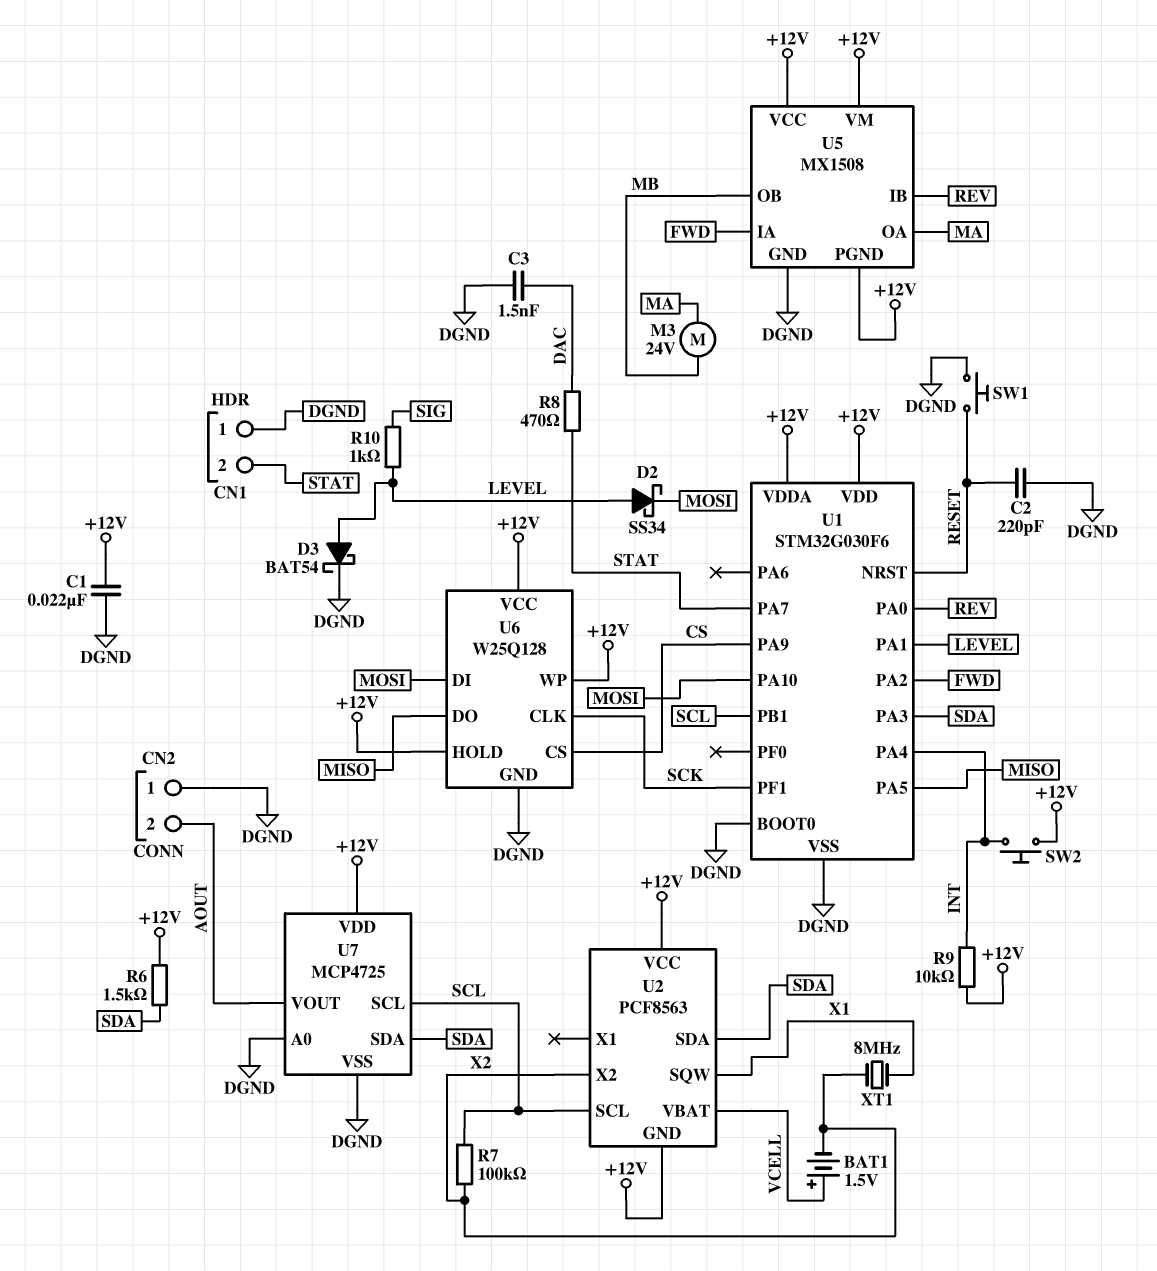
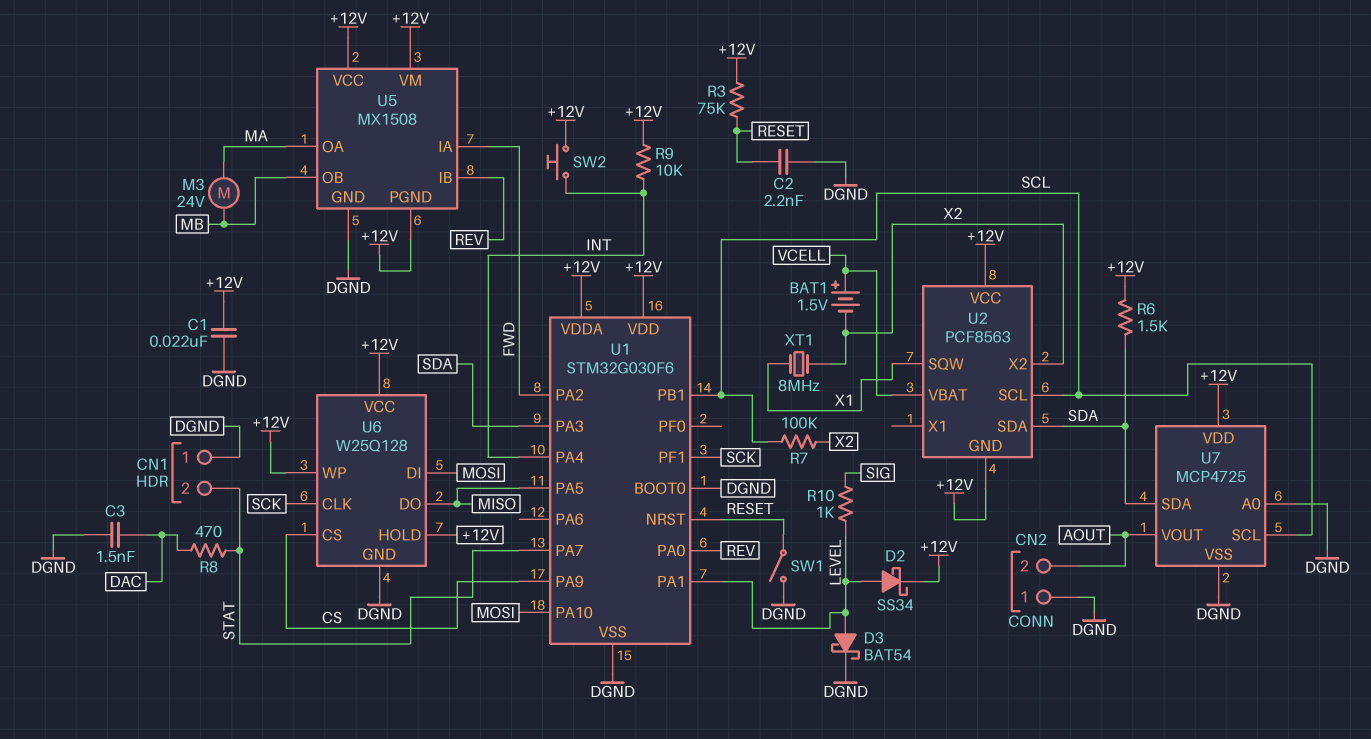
C2: 220pF (DGND, RESET) -> 2.2nF (DGND, RESET)
D2: schottky SS34 (A LEVEL, K MOSI) -> schottky SS34 (A LEVEL, K +12V)
R3: none -> 75k (+12V, RESET)
SW1: button (DGND, RESET) -> switch (DGND, RESET)

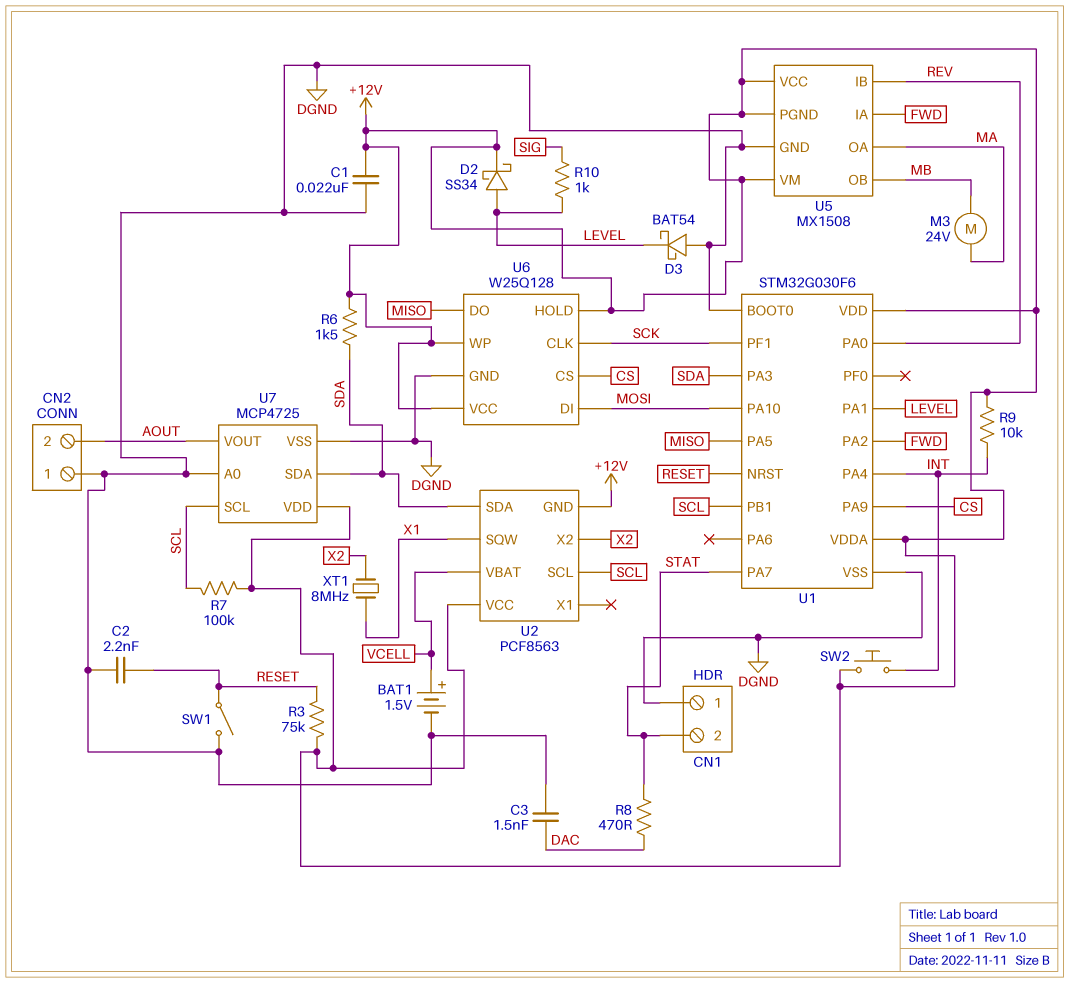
BAT1: 1.5V (plus VCELL, minus X2) -> 1.5V (plus VCELL, minus DGND)
D3: schottky BAT54 (A LEVEL, K DGND) -> schottky BAT54 (A DGND, K LEVEL)
R7: 100k (SCL, X2) -> 100k (+12V, SCL)

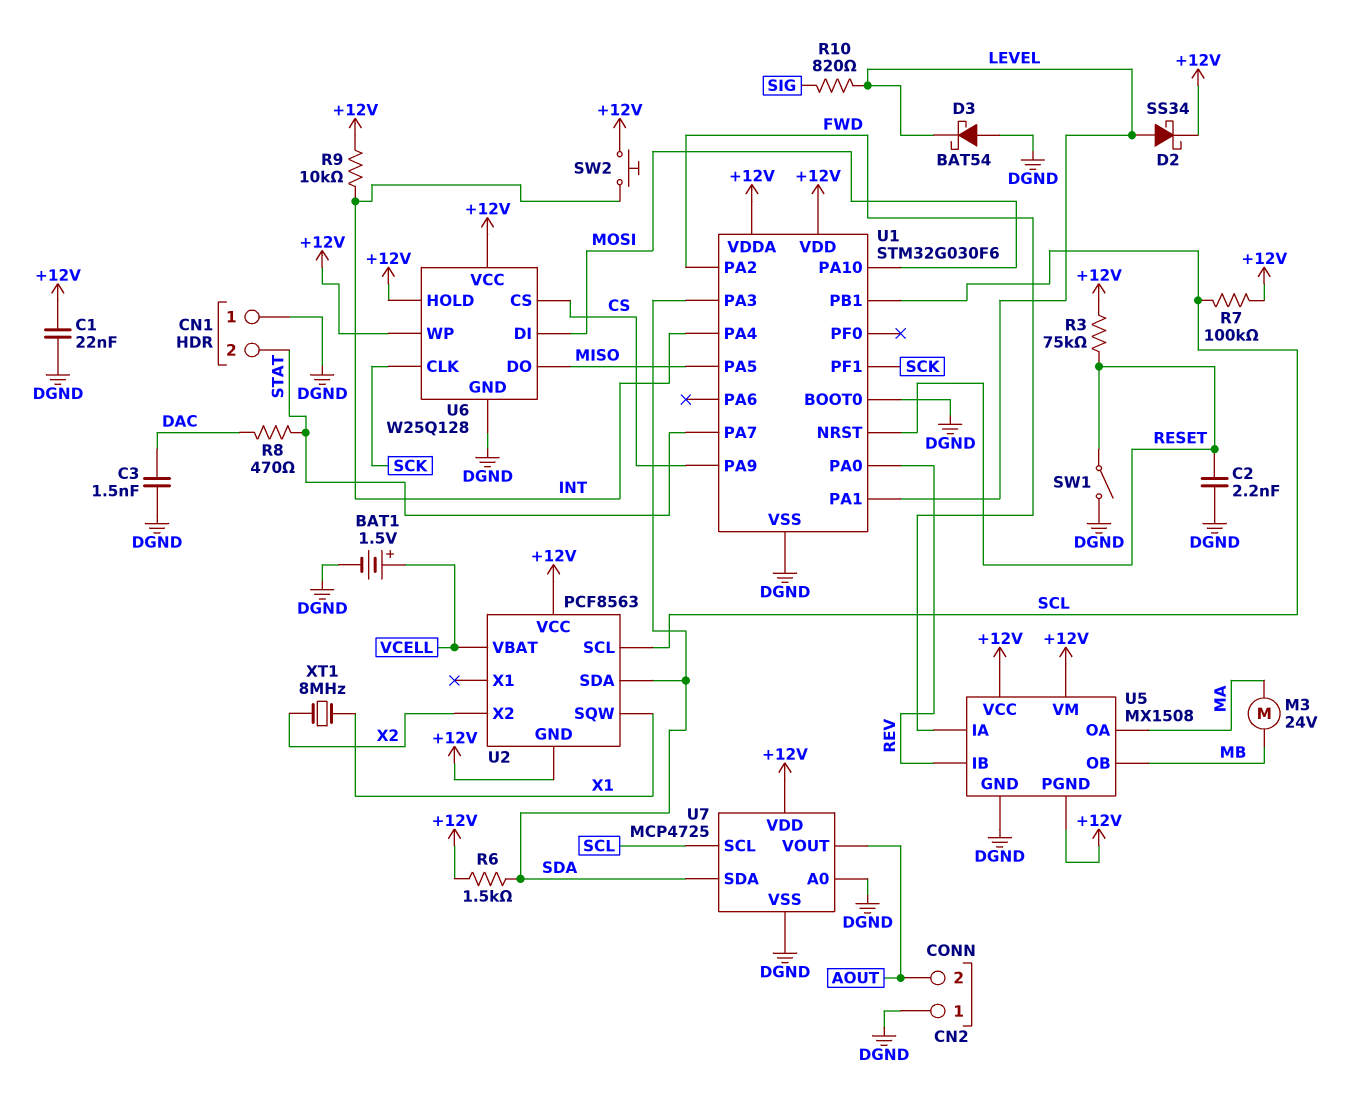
R10: 1k (LEVEL, SIG) -> 820 (LEVEL, SIG)

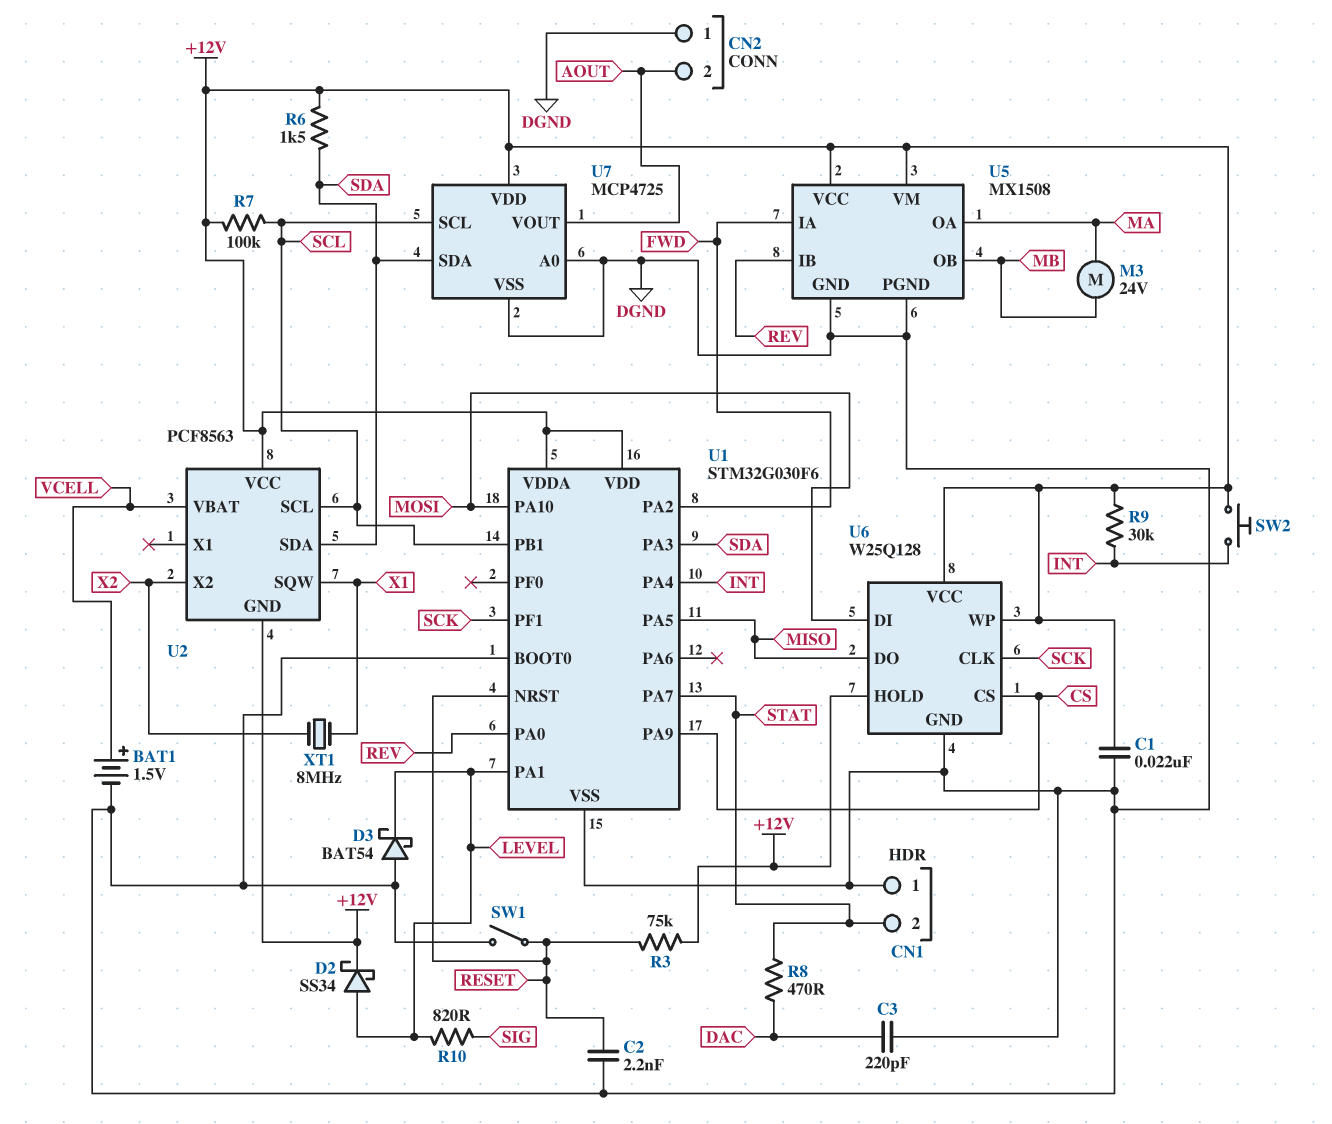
C3: 1.5nF (DAC, DGND) -> 220pF (DAC, DGND)
R9: 10k (+12V, INT) -> 30k (+12V, INT)
U5 pin PGND: +12V -> DGND

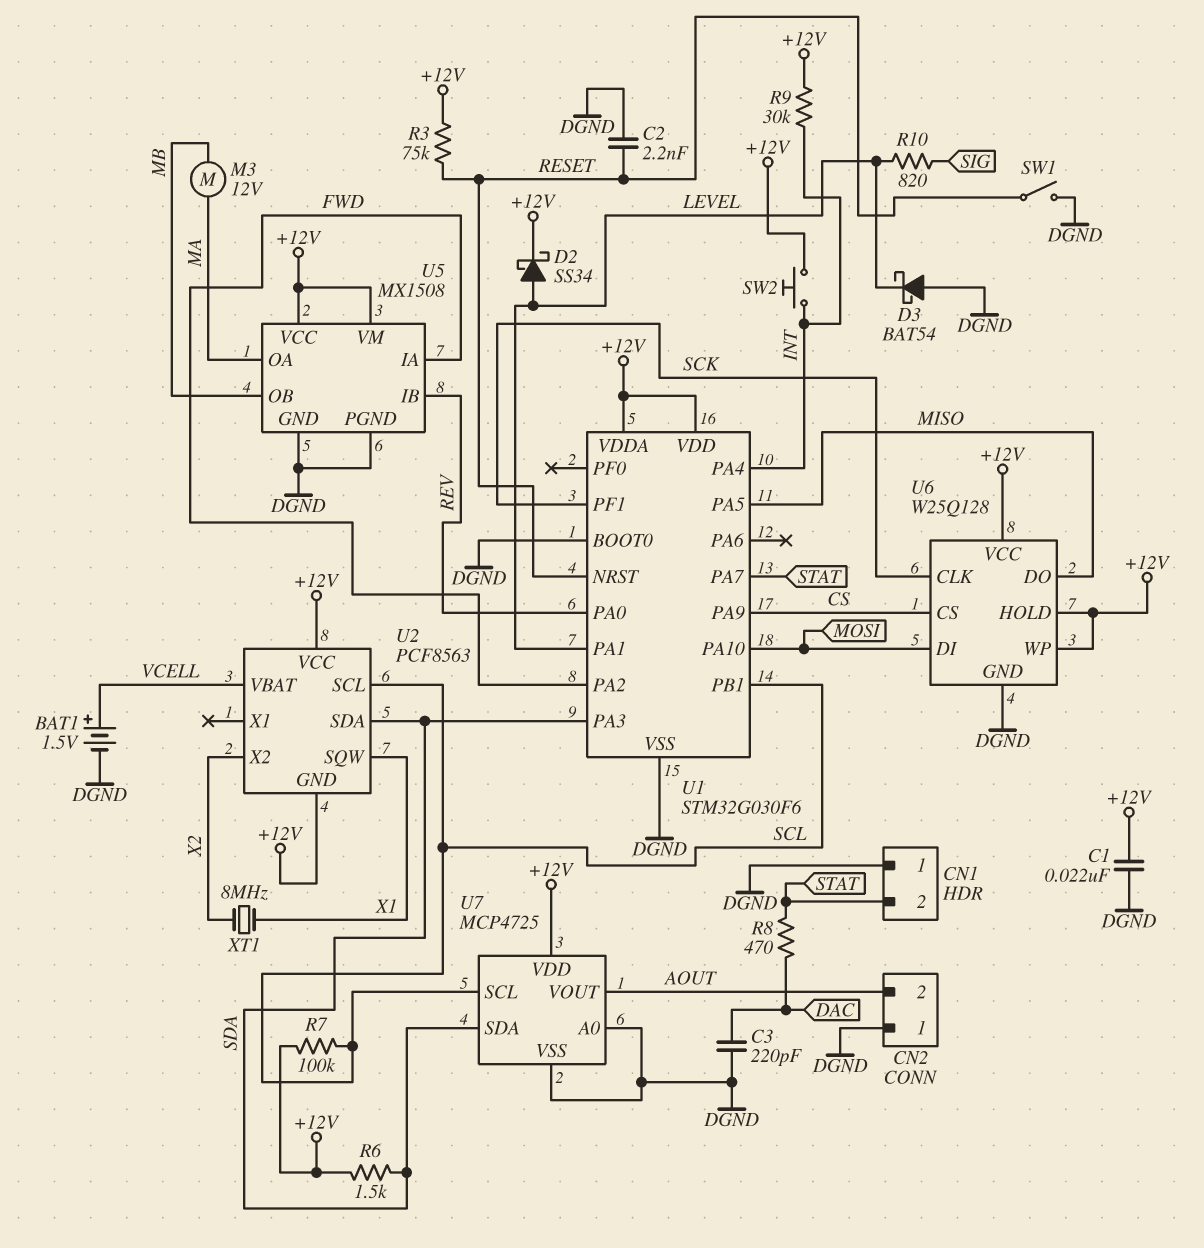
M3: motor 24V (MA, MB) -> motor 12V (MA, MB)

